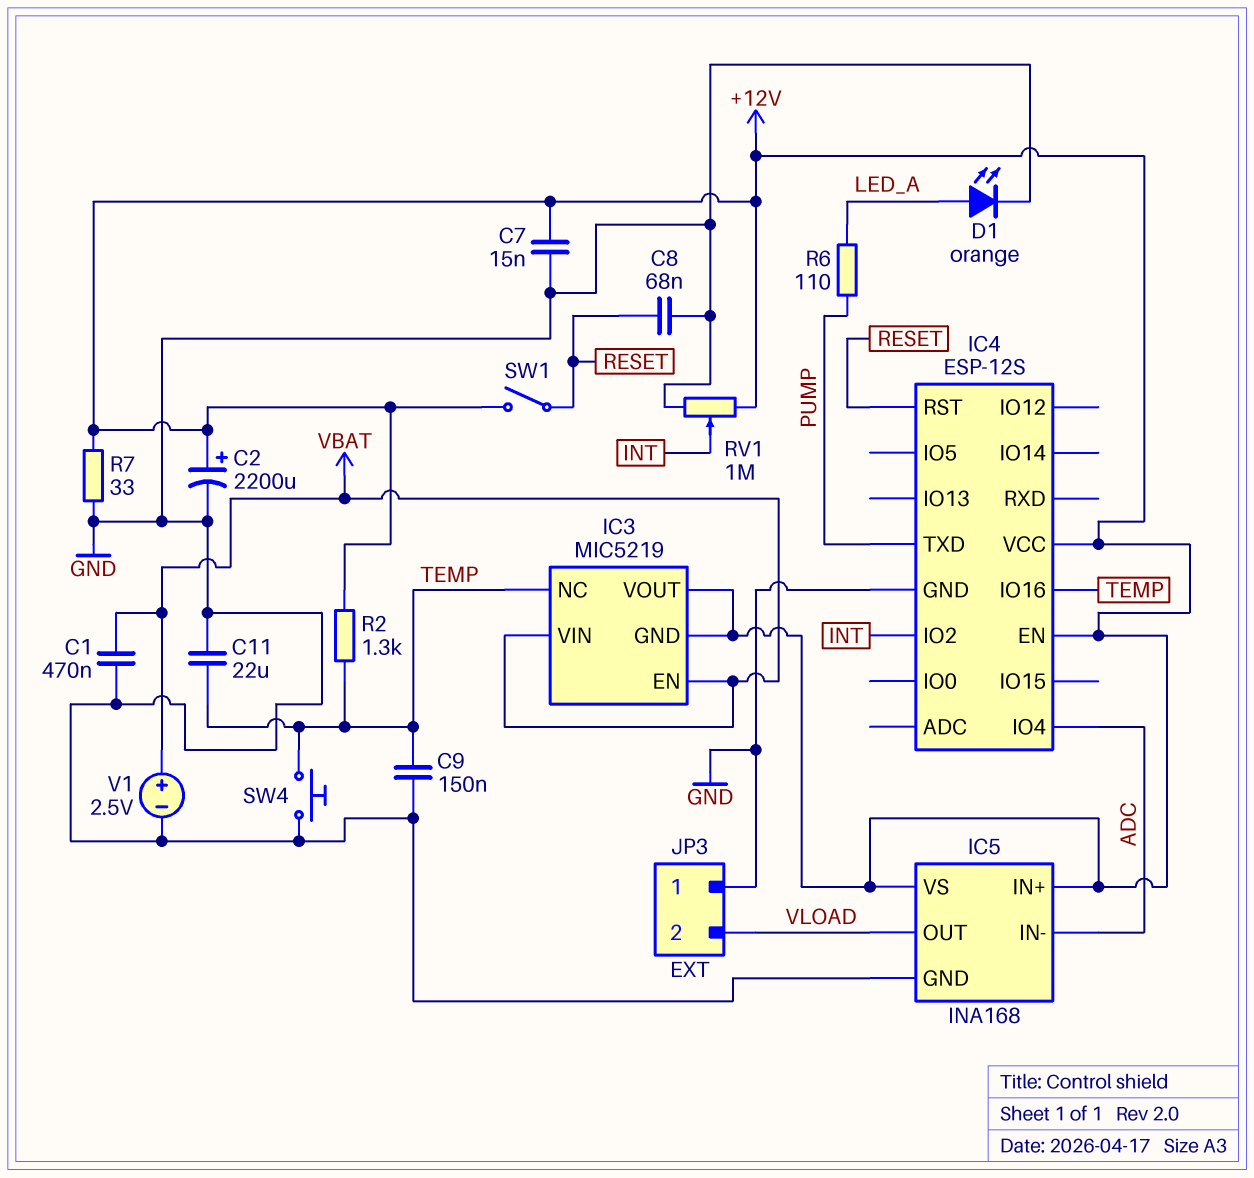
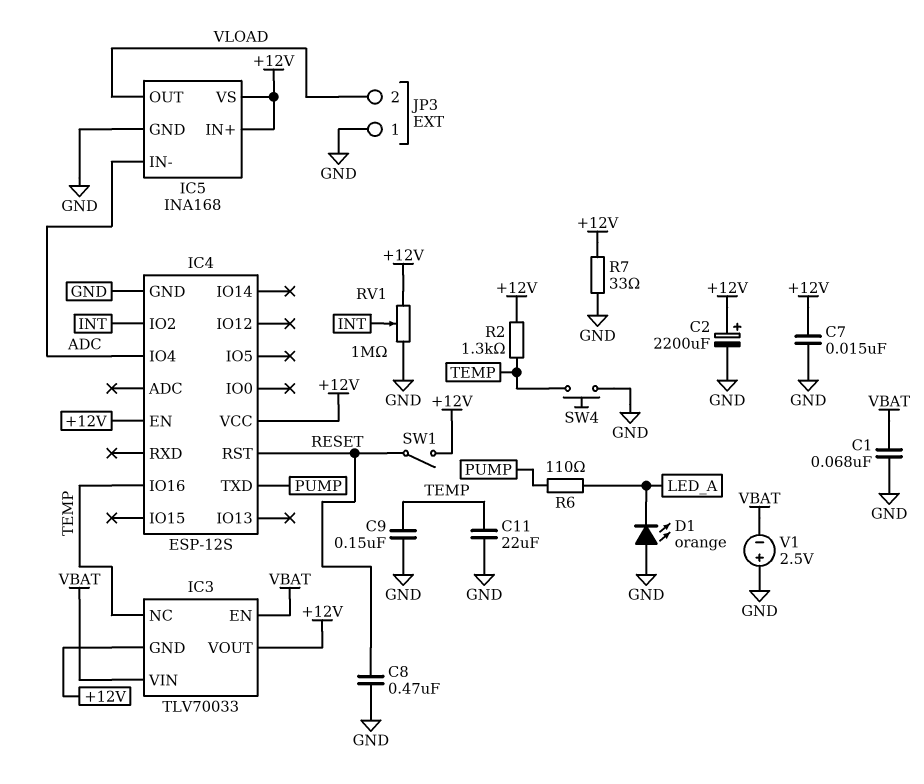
C1: 470nF (GND, VBAT) -> 68nF (GND, VBAT)
C8: 68nF (GND, RESET) -> 470nF (GND, RESET)
D1: LED orange (A LED_A, K GND) -> LED orange (A GND, K LED_A)
IC3: MIC5219 -> TLV70033
V1: 2.5V (plus VBAT, minus GND) -> 2.5V (plus GND, minus VBAT)

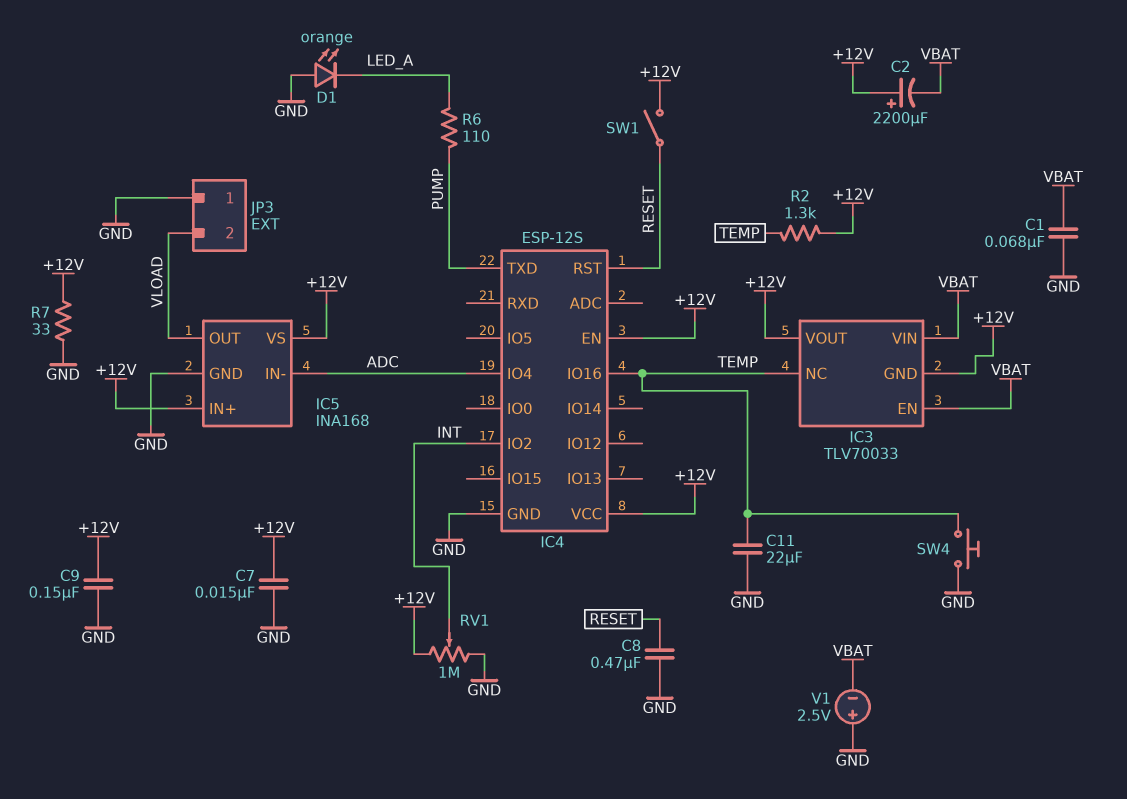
C2: 2200uF (plus +12V, minus GND) -> 2200uF (plus +12V, minus VBAT)
C9: 150nF (GND, TEMP) -> 150nF (+12V, GND)

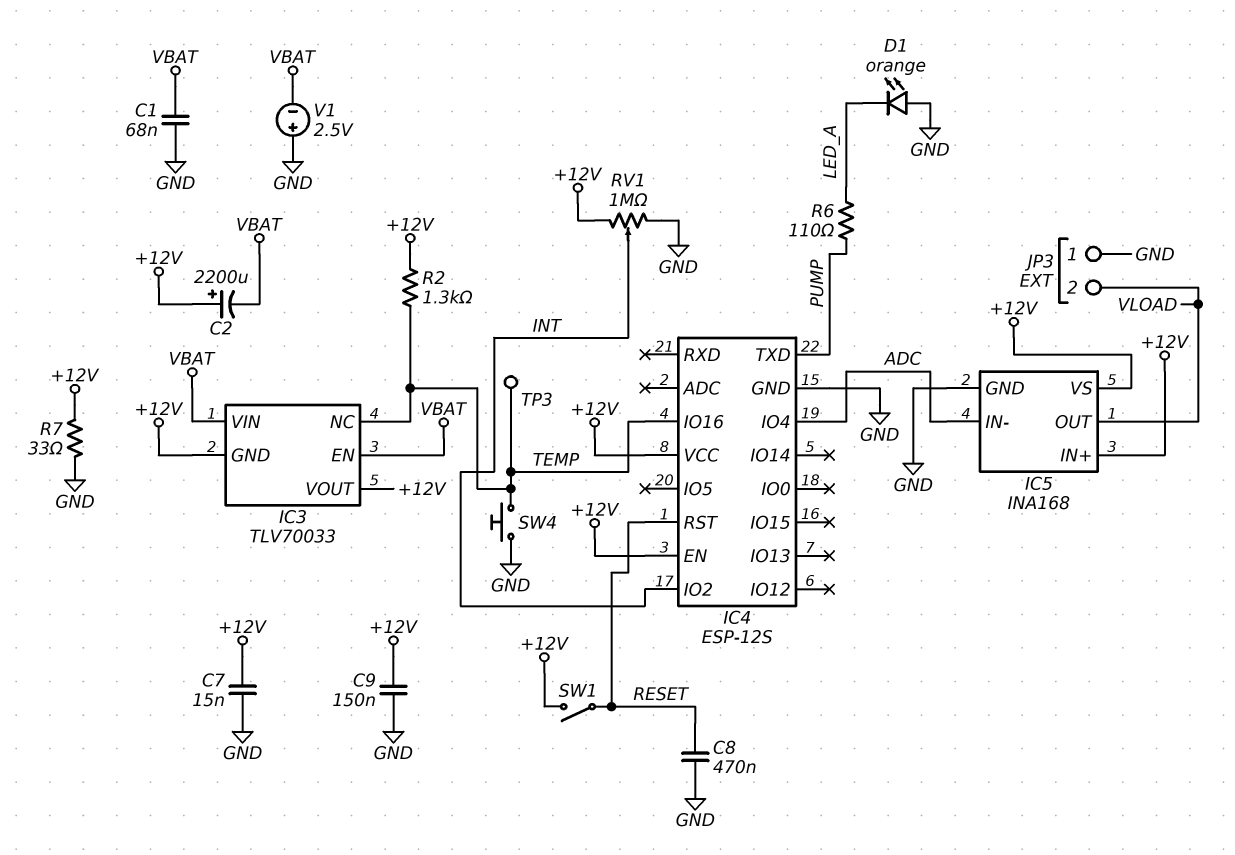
C11: 22uF (GND, TEMP) -> none
TP3: none -> test point (TEMP)

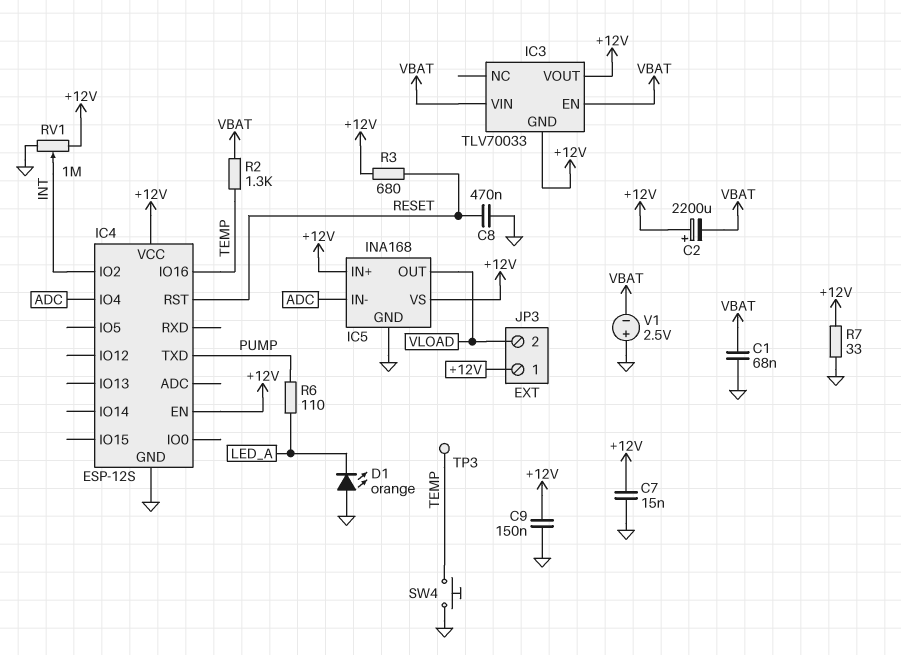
IC3 pin NC: TEMP -> none
JP3 pin 1: GND -> +12V
R2: 1.3k (+12V, TEMP) -> 1.3k (TEMP, VBAT)
R3: none -> 680 (+12V, RESET)
SW1: switch (+12V, RESET) -> none

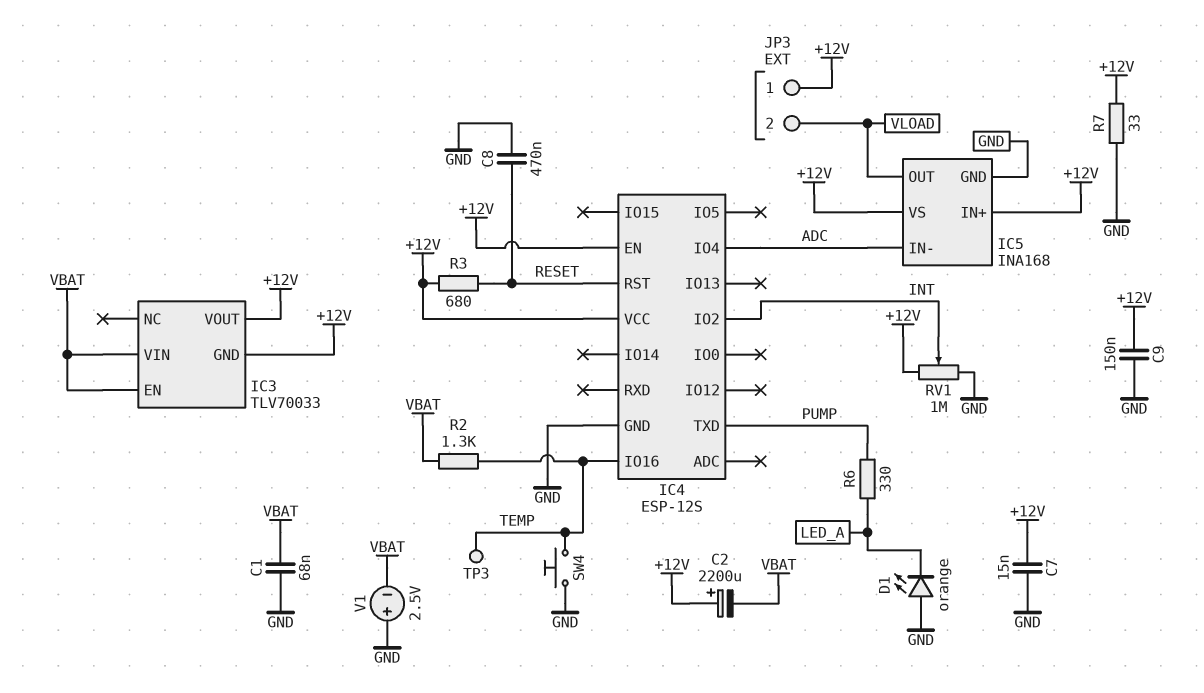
R6: 110 (LED_A, PUMP) -> 330 (LED_A, PUMP)

